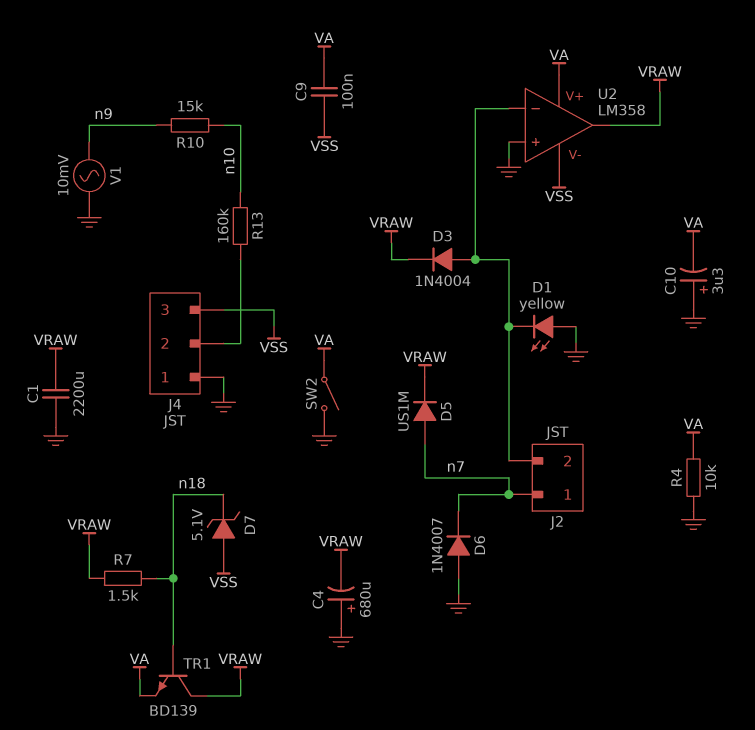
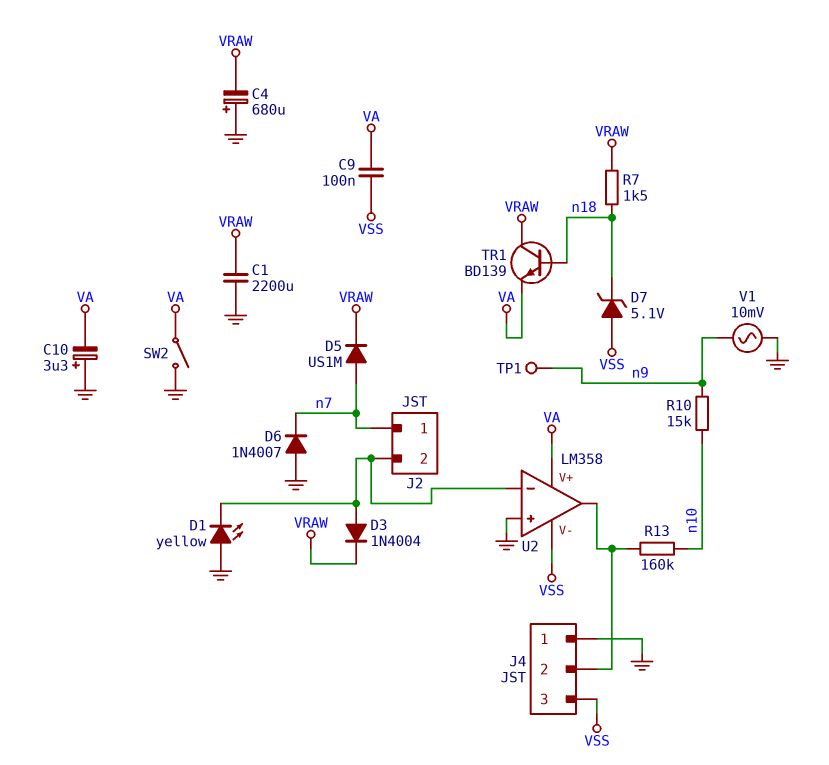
R4: 10k (GND, VA) -> none
TP1: none -> test point (n9)
U2 pin out: VRAW -> J4/2

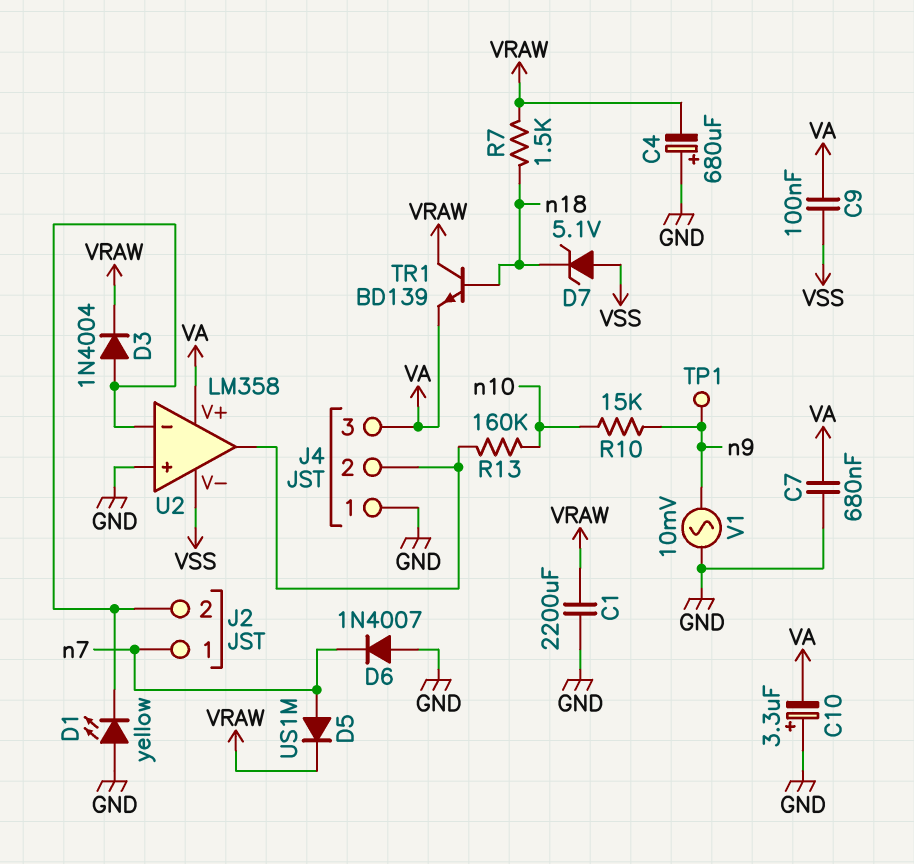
C7: none -> 680nF (GND, VA)
J4 pin 3: VSS -> VA
SW2: switch (GND, VA) -> none

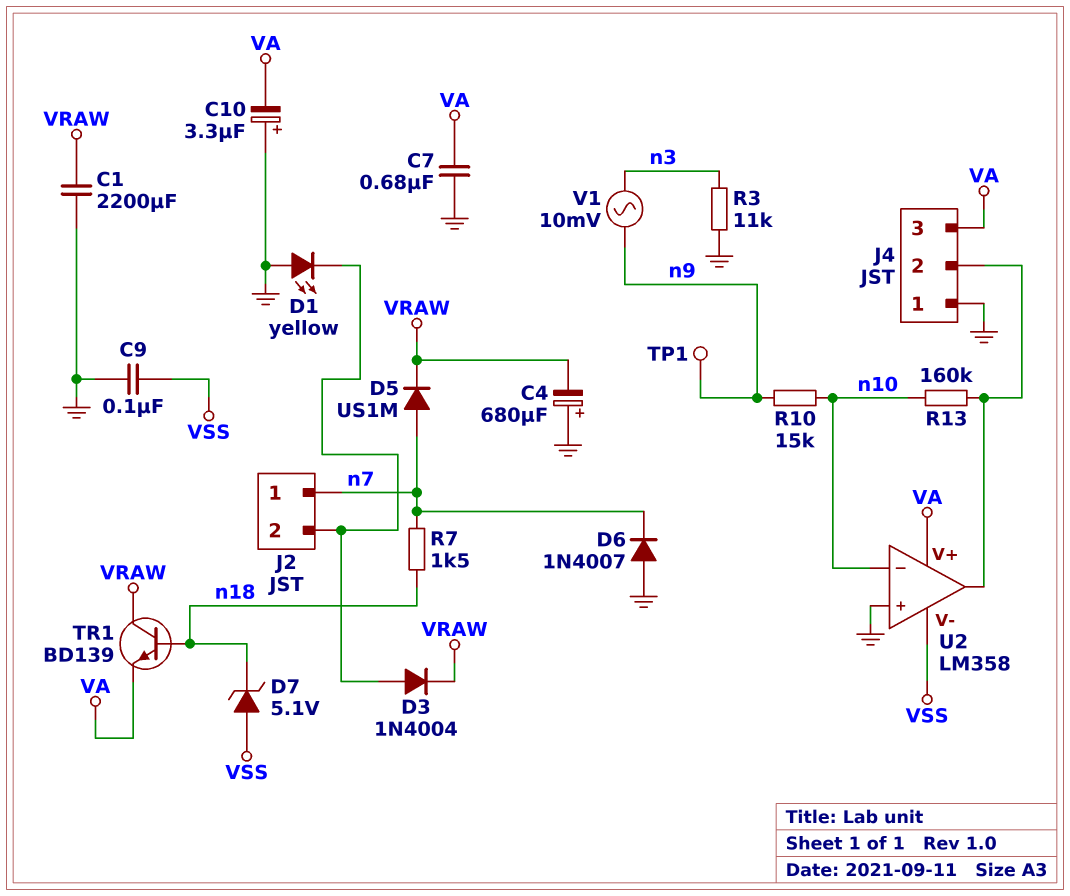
C9: 100nF (VA, VSS) -> 100nF (GND, VSS)
R3: none -> 11k (GND, n3)
R7: 1.5k (VRAW, n18) -> 1.5k (n7, n18)
U2 pin in-: J2/2 -> n10
V1: AC 10mV (GND, n9) -> AC 10mV (n3, n9)

